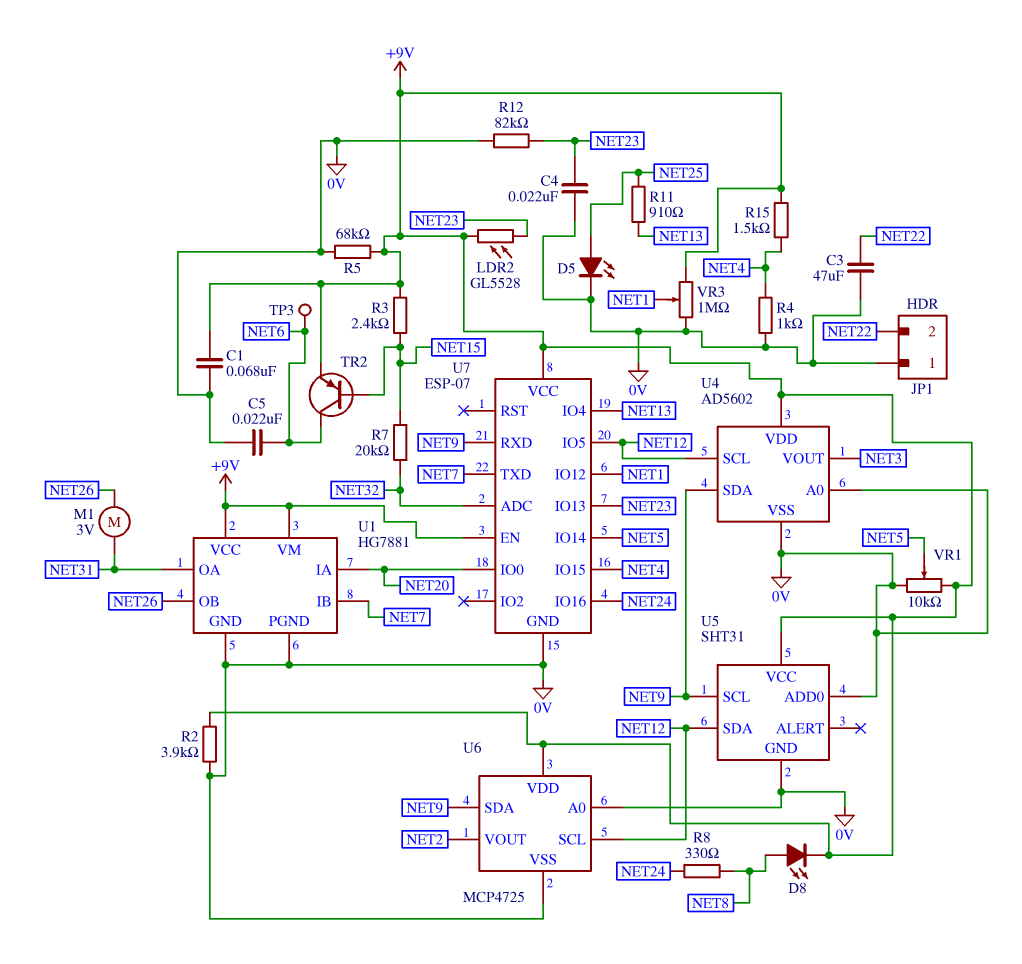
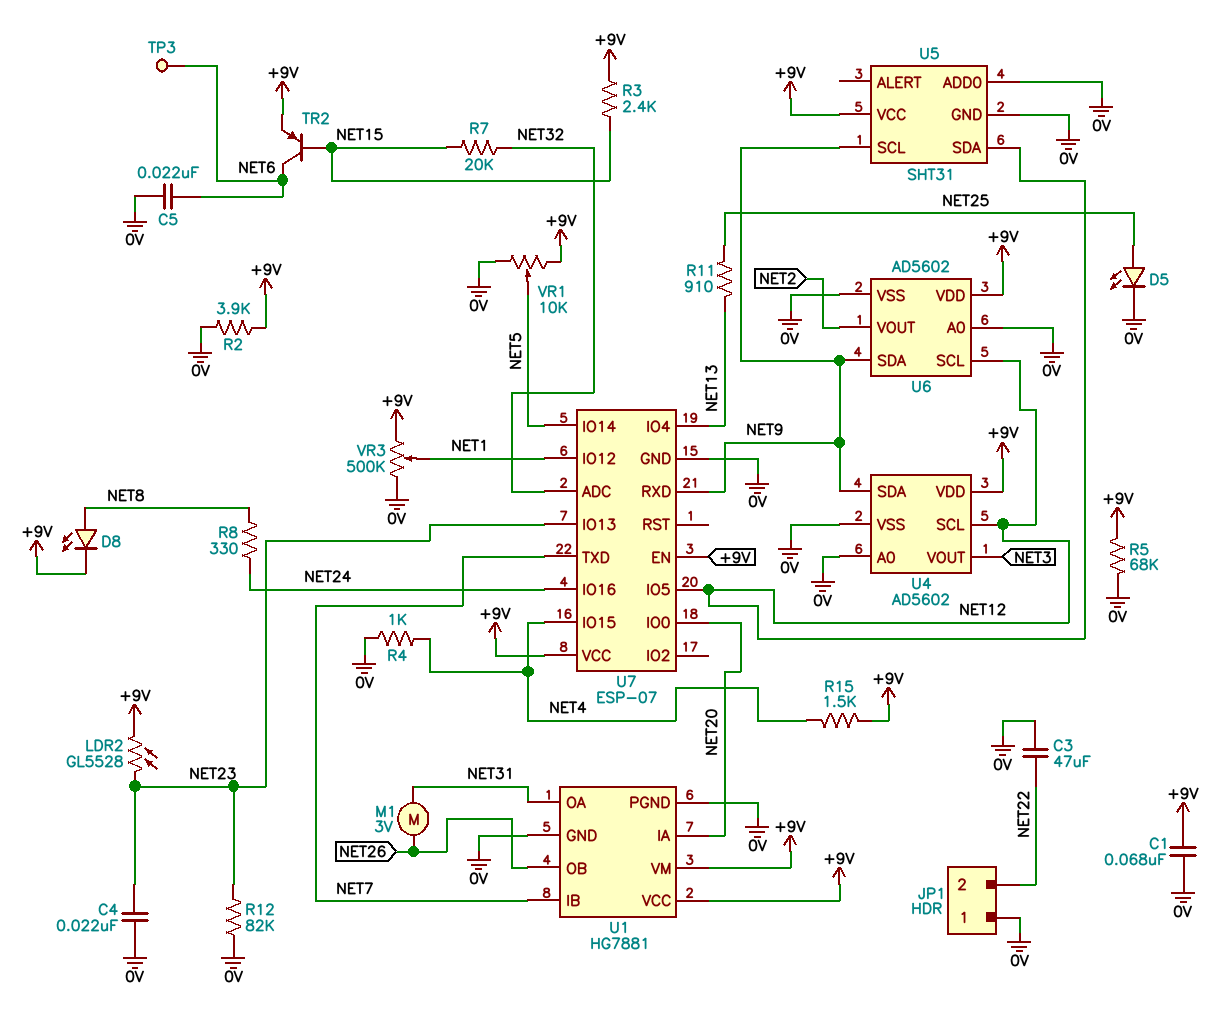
U6: MCP4725 -> AD5602
VR3: 1M (+9V, 0V, wiper NET1) -> 500k (+9V, 0V, wiper NET1)

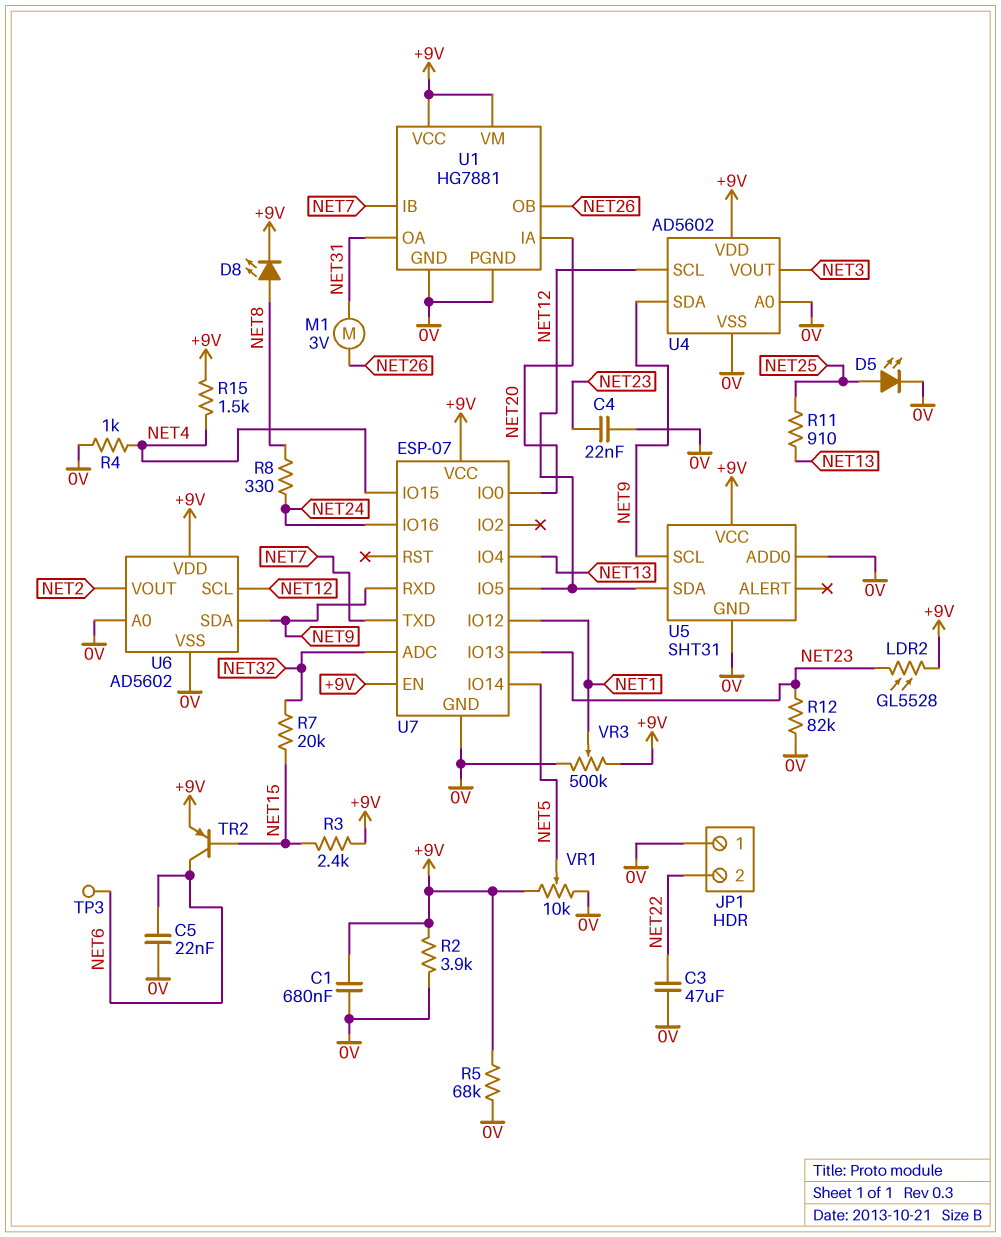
C1: 68nF (+9V, 0V) -> 680nF (+9V, 0V)

